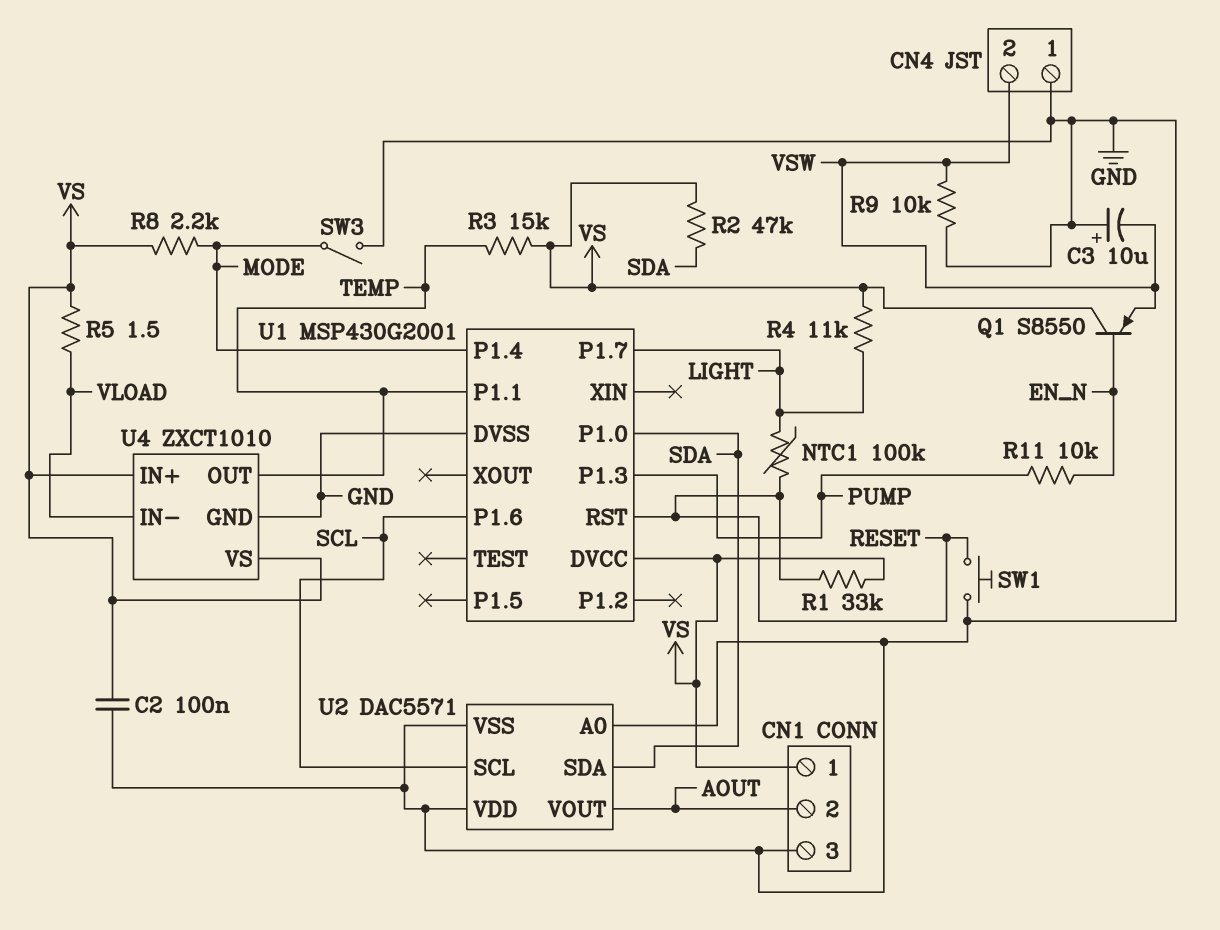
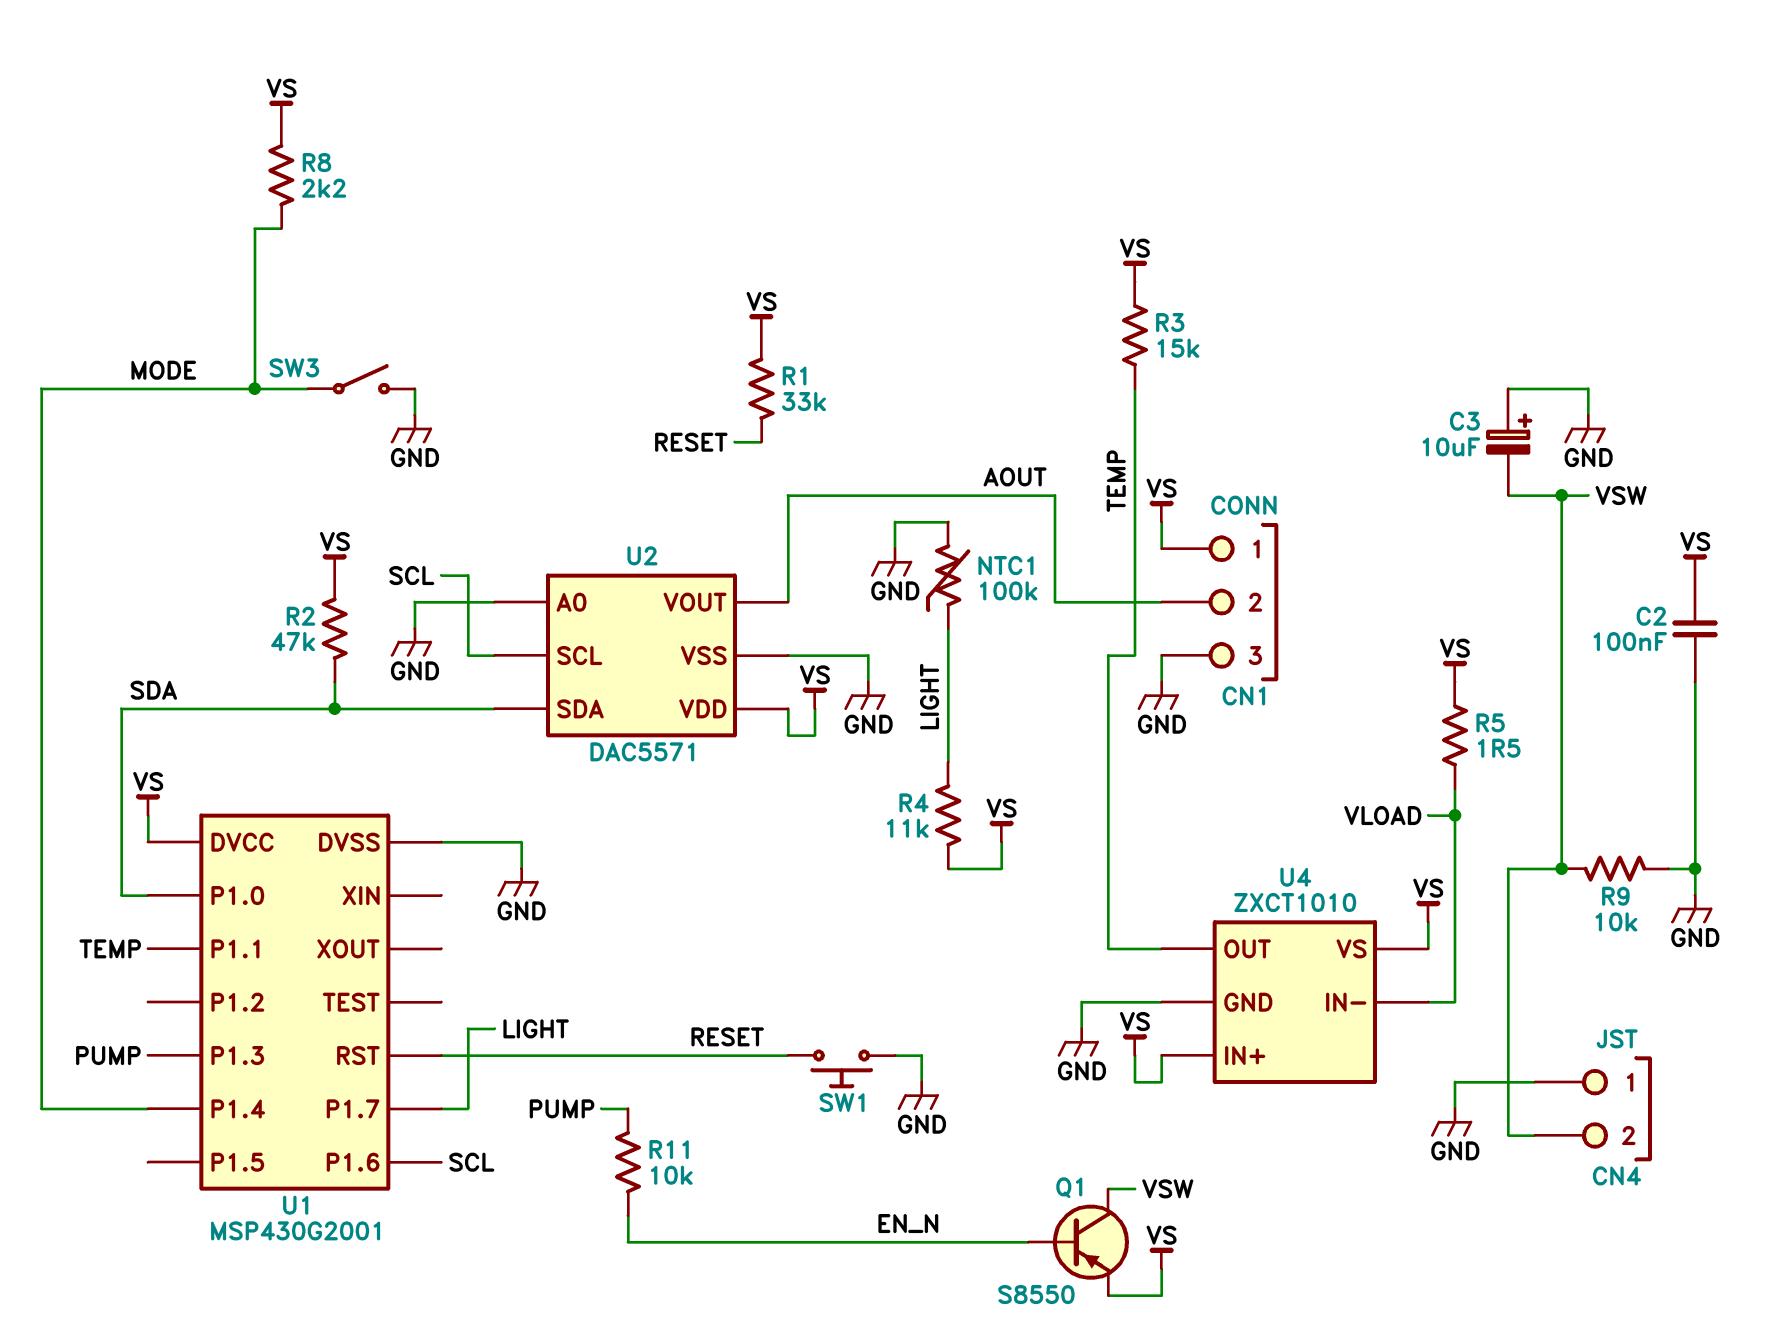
NTC1: 100k (LIGHT, RESET) -> 100k (GND, LIGHT)
Q1: PNP S8550 (B EN_N, C VS, E VSW) -> PNP S8550 (B EN_N, C VSW, E VS)
U2 pin VDD: GND -> VS

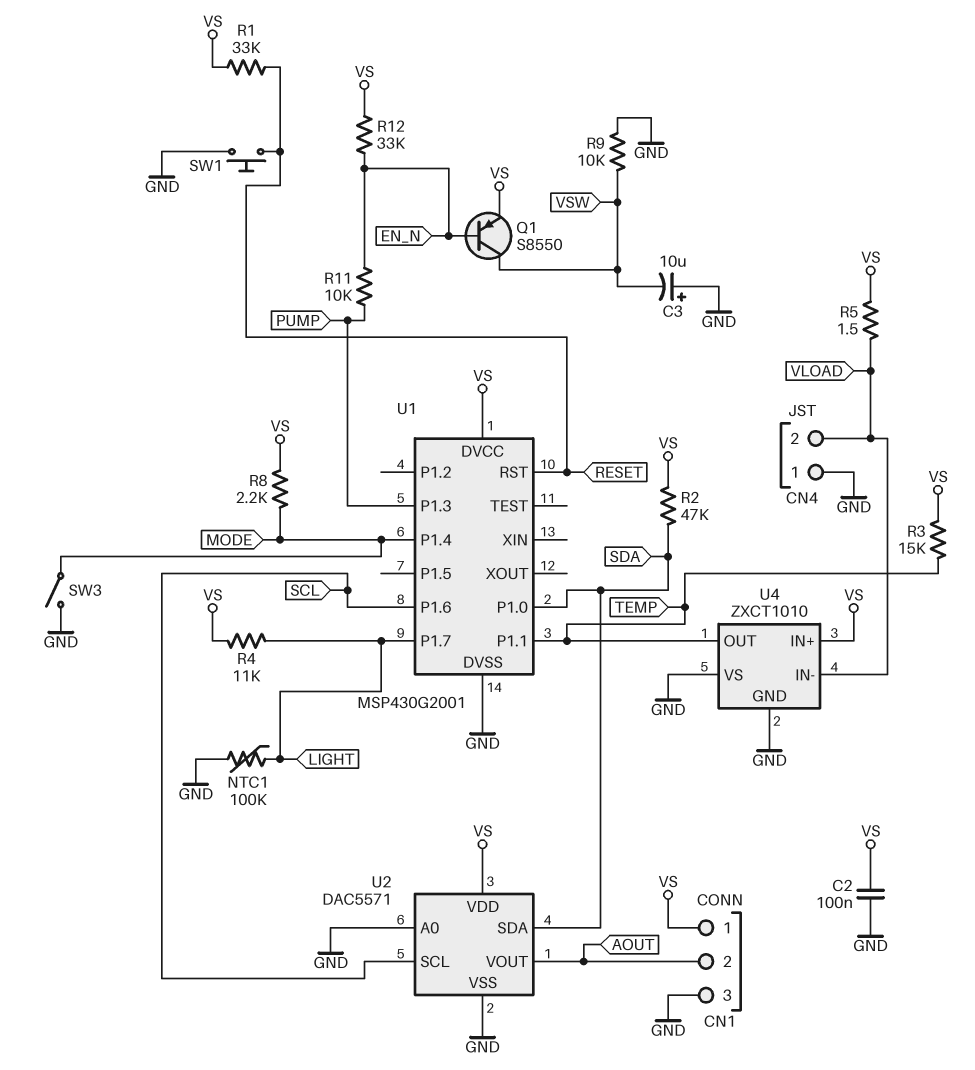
CN4 pin 2: VSW -> VLOAD
R12: none -> 33k (EN_N, VS)
U4 pin VS: VS -> GND

